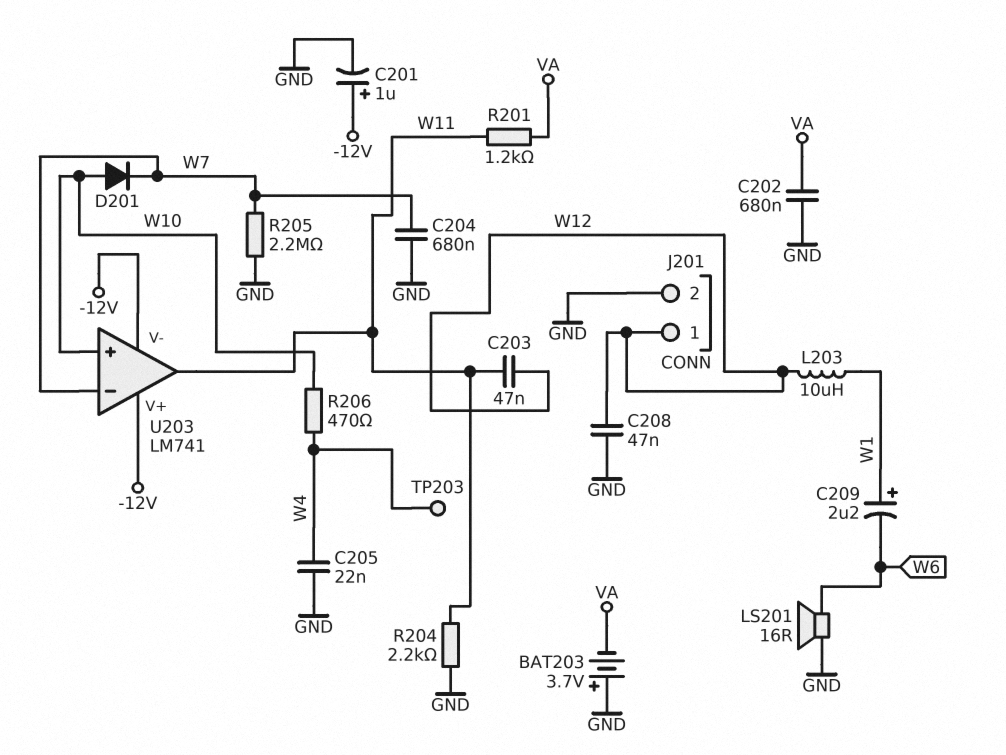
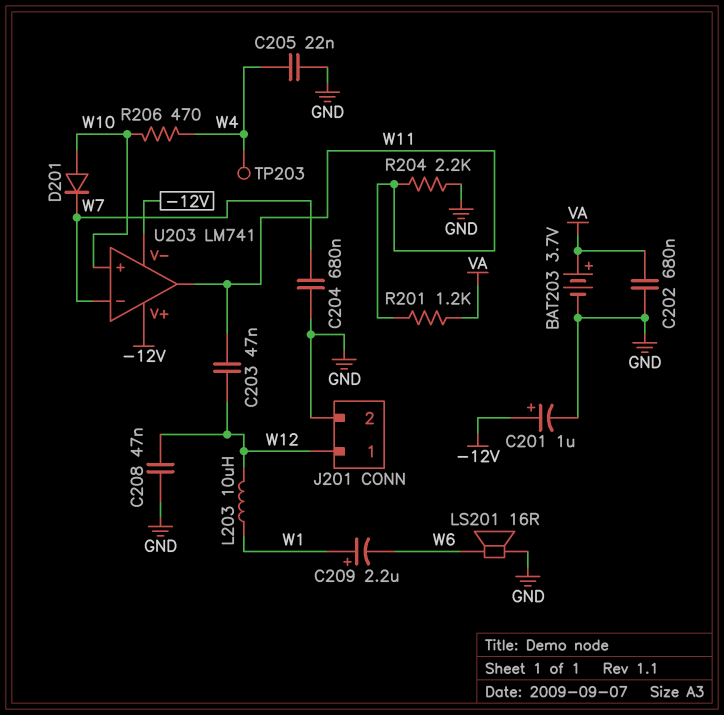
BAT203: 3.7V (plus GND, minus VA) -> 3.7V (plus VA, minus GND)
R205: 2.2M (GND, W7) -> none

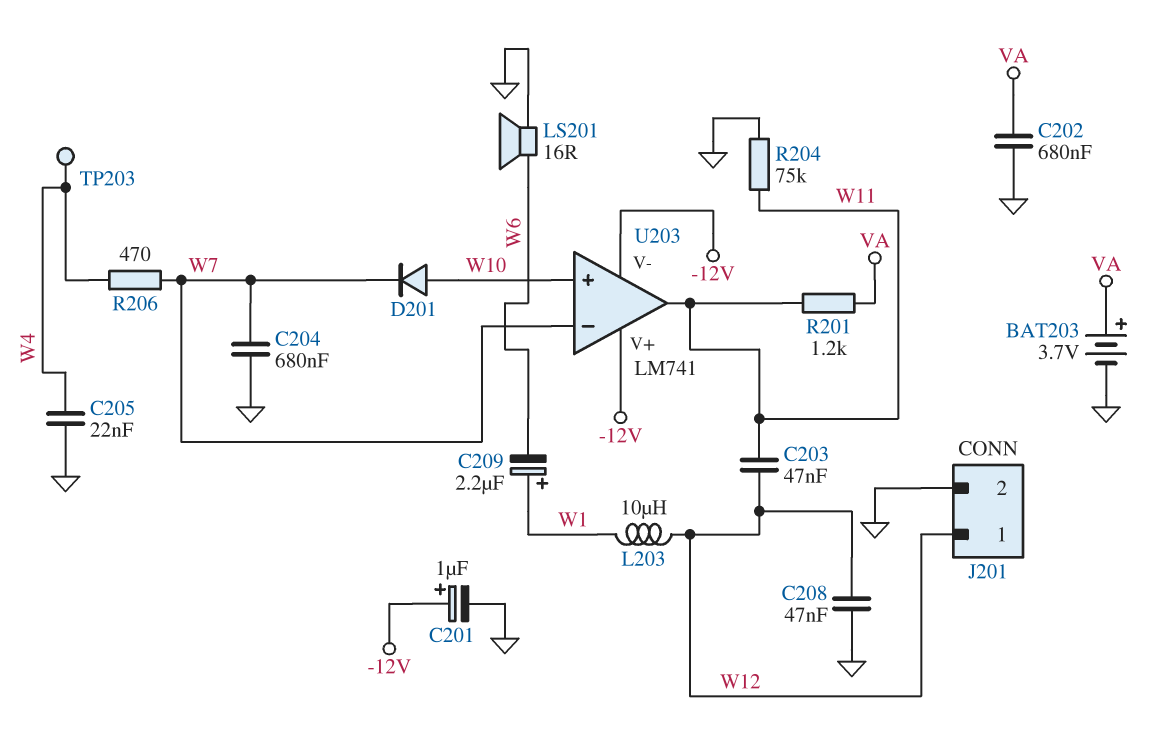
R204: 2.2k (GND, W11) -> 75k (GND, W11)
R206: 470 (W4, W10) -> 470 (W4, W7)

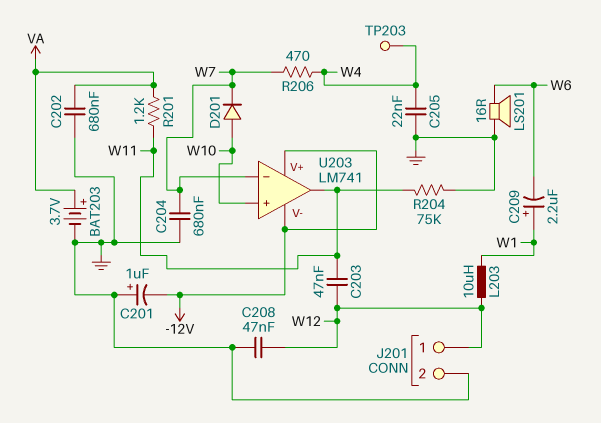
C201: 1uF (plus -12V, minus GND) -> 1uF (plus GND, minus -12V)

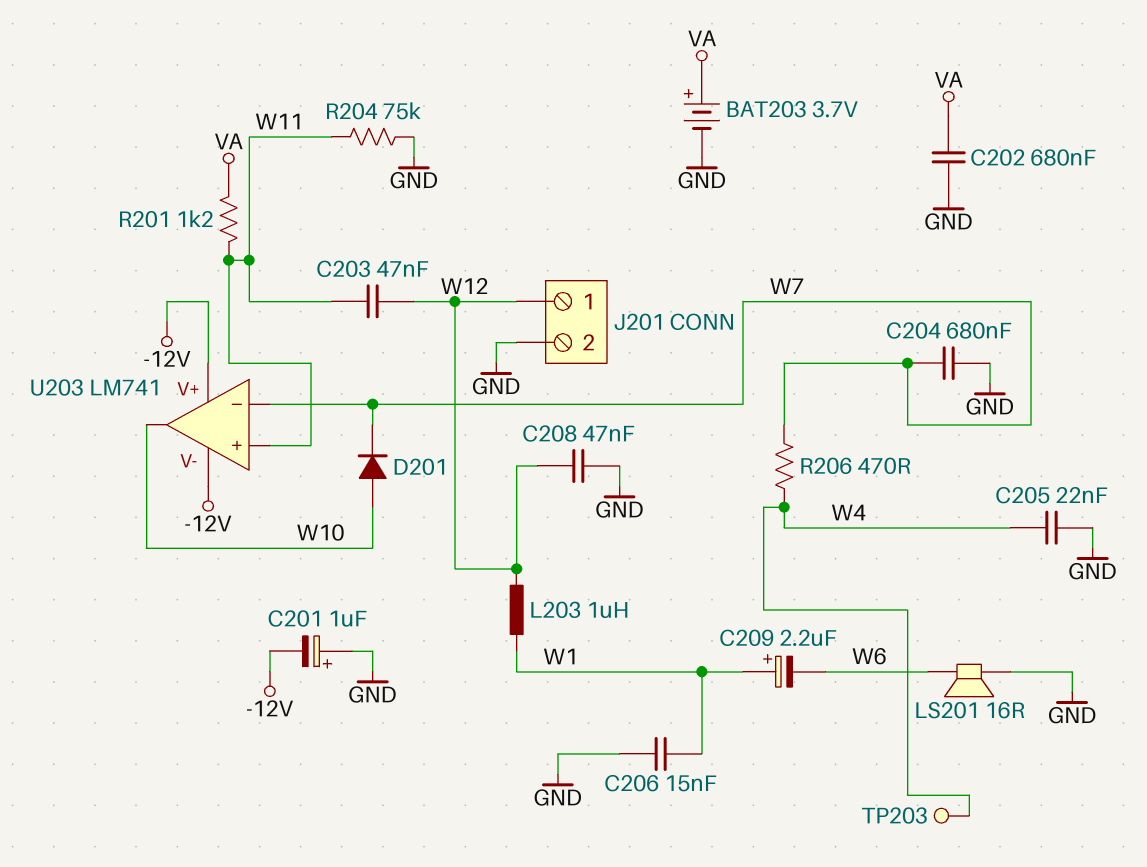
C206: none -> 15nF (GND, W1)
L203: 10uH (W1, W12) -> 1uH (W1, W12)
U203 pin in+: W10 -> W11
U203 pin out: W11 -> W10

